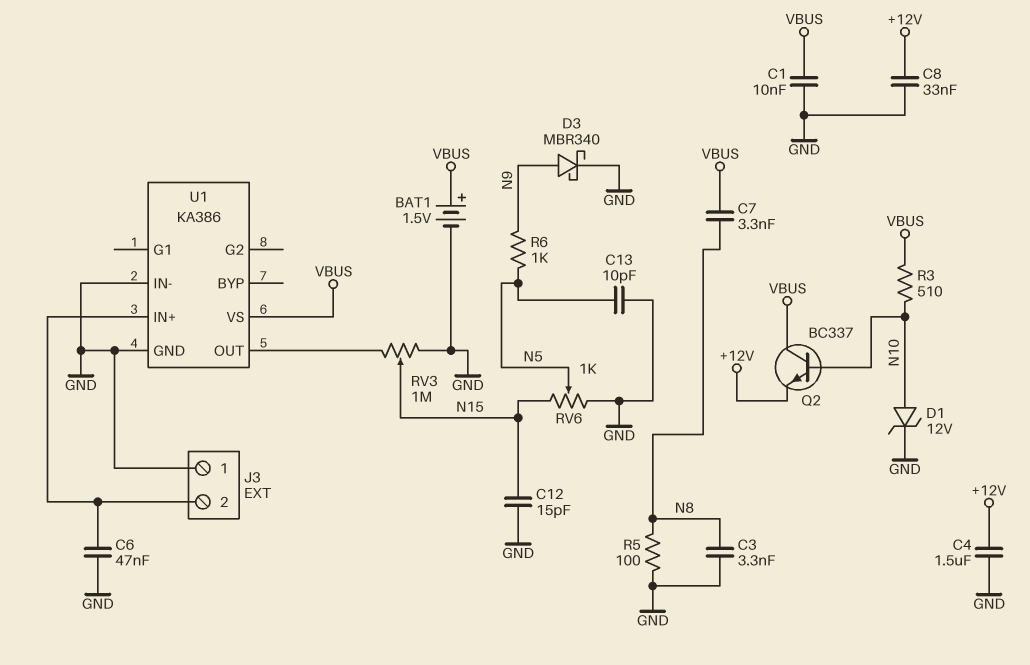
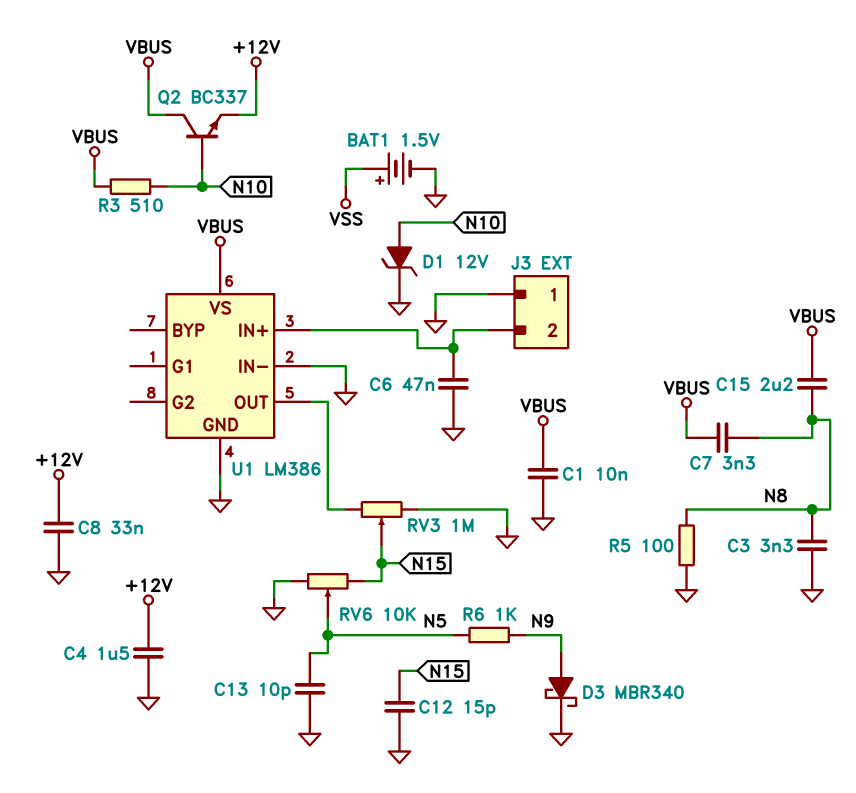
BAT1: 1.5V (plus VBUS, minus GND) -> 1.5V (plus VSS, minus GND)
C15: none -> 2.2uF (N8, VBUS)
RV6: 1k (GND, N15, wiper N5) -> 10k (GND, N15, wiper N5)
U1: KA386 -> LM386

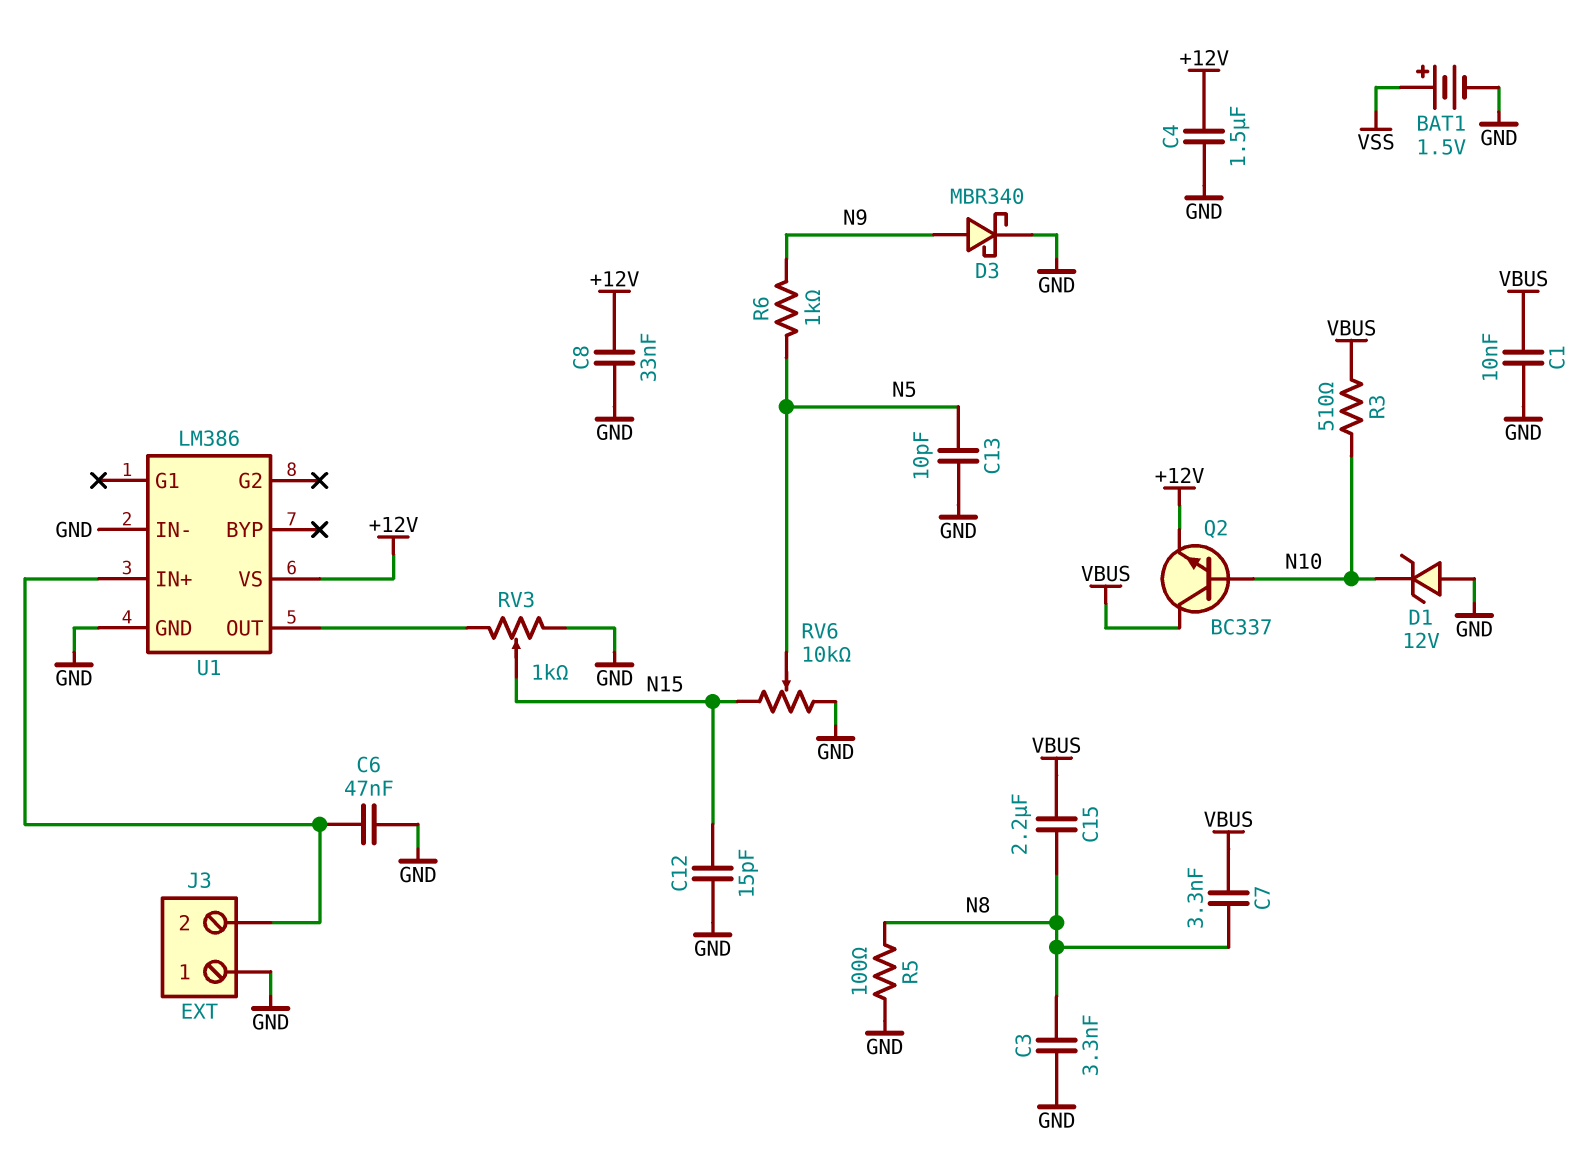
D1: zener 12V (A N10, K GND) -> zener 12V (A GND, K N10)
RV3: 1M (GND, U1/OUT, wiper N15) -> 1k (GND, U1/OUT, wiper N15)
U1 pin VS: VBUS -> +12V

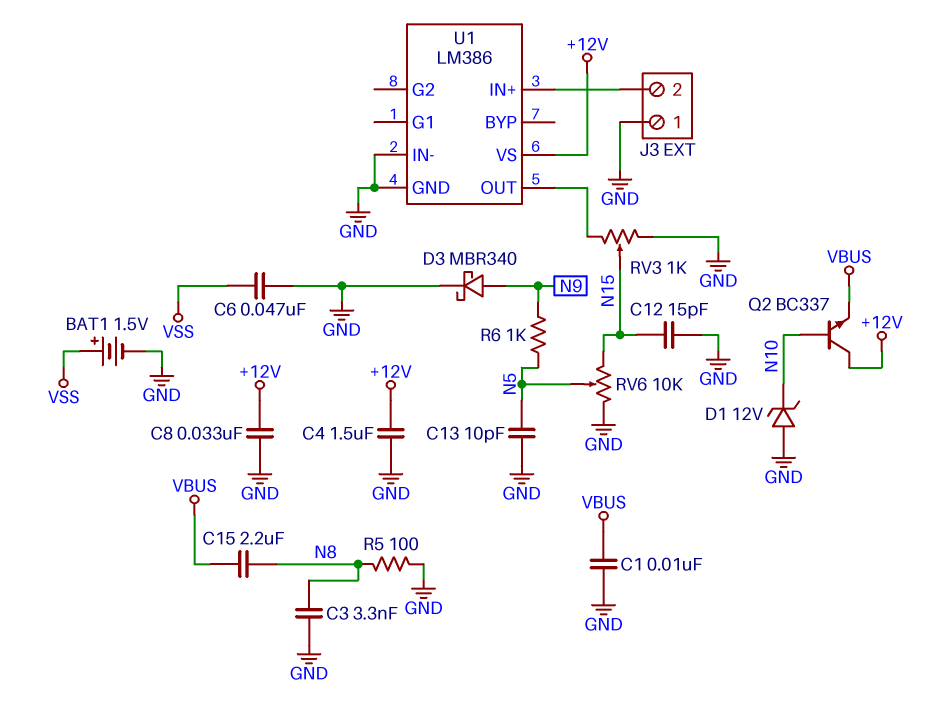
C6: 47nF (GND, J3/2) -> 47nF (GND, VSS)
C7: 3.3nF (N8, VBUS) -> none
Q2: NPN BC337 (B N10, C VBUS, E +12V) -> NPN BC337 (B N10, C +12V, E VBUS)
R3: 510 (N10, VBUS) -> none

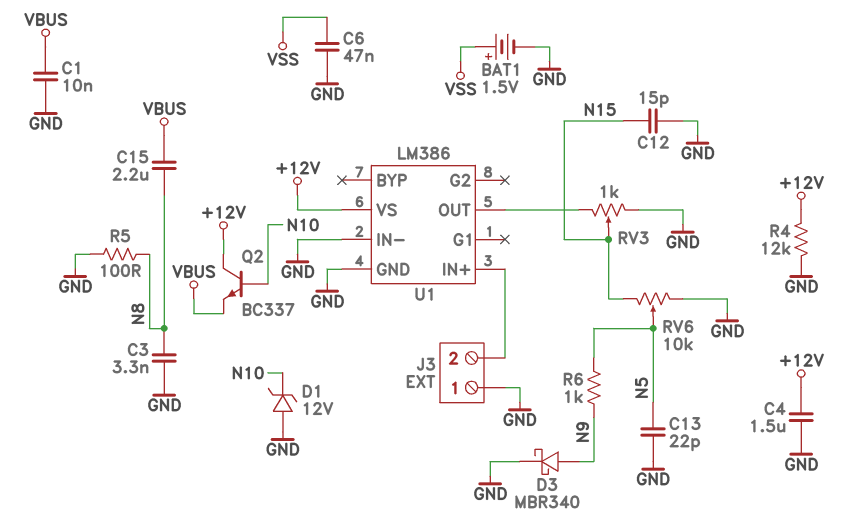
C8: 33nF (+12V, GND) -> none
C13: 10pF (GND, N5) -> 22pF (GND, N5)
R4: none -> 12k (+12V, GND)

